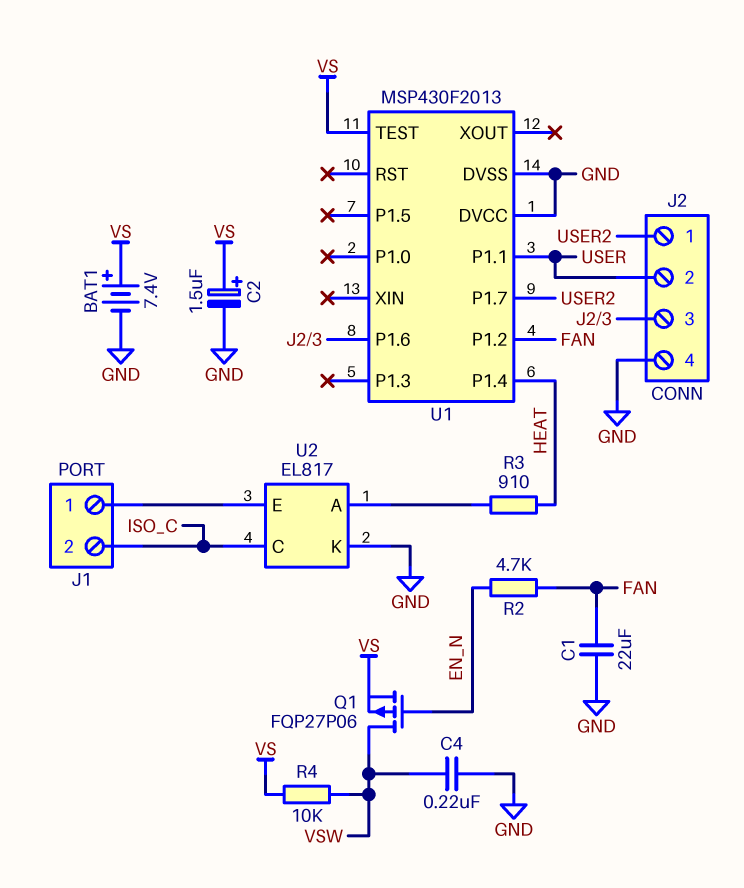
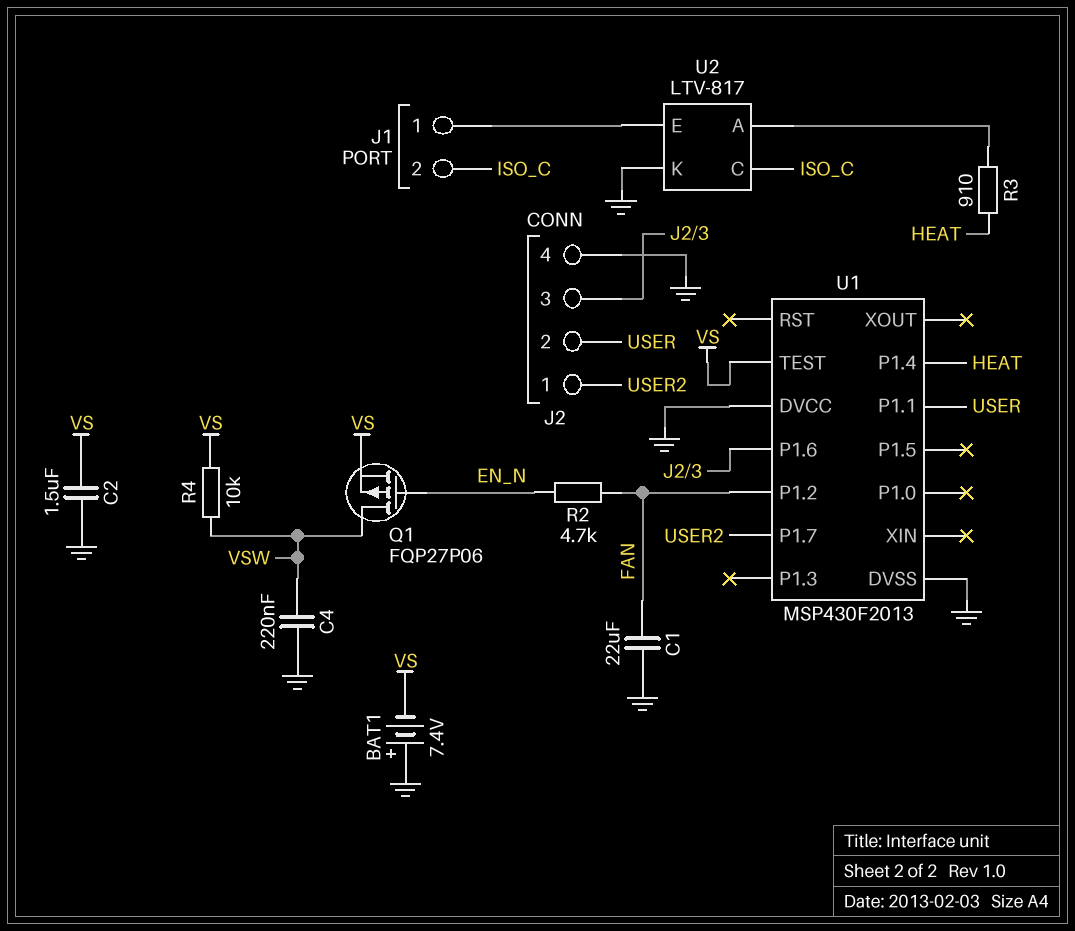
BAT1: 7.4V (plus VS, minus GND) -> 7.4V (plus GND, minus VS)
C2: 1.5uF (plus VS, minus GND) -> 1.5uF (GND, VS)
U2: EL817 -> LTV-817

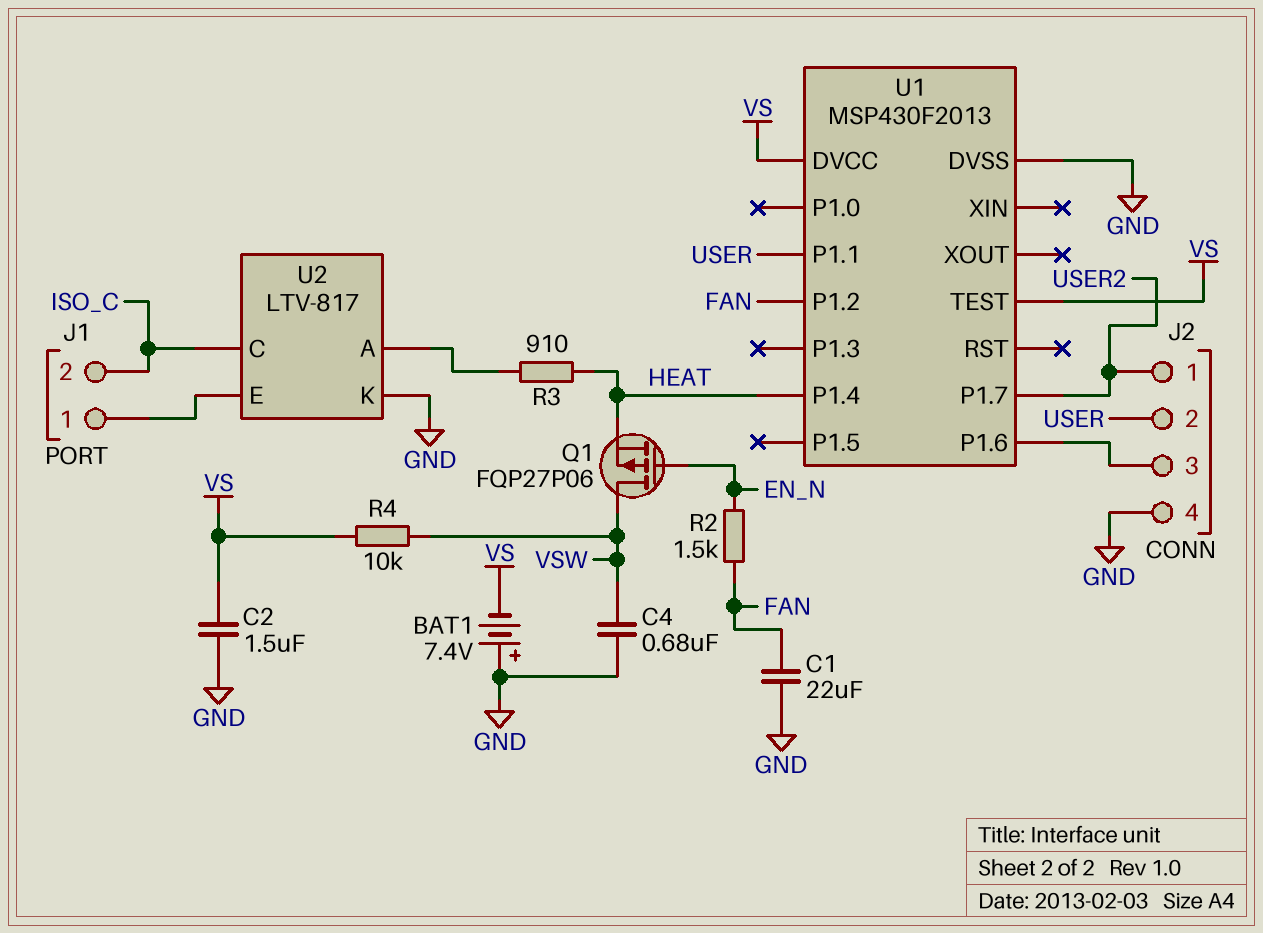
C4: 220nF (GND, VSW) -> 680nF (GND, VSW)
Q1: PMOS FQP27P06 (G EN_N, D VSW, S VS) -> PMOS FQP27P06 (G EN_N, D VSW, S HEAT)
R2: 4.7k (EN_N, FAN) -> 1.5k (EN_N, FAN)
U1 pin DVCC: GND -> VS

